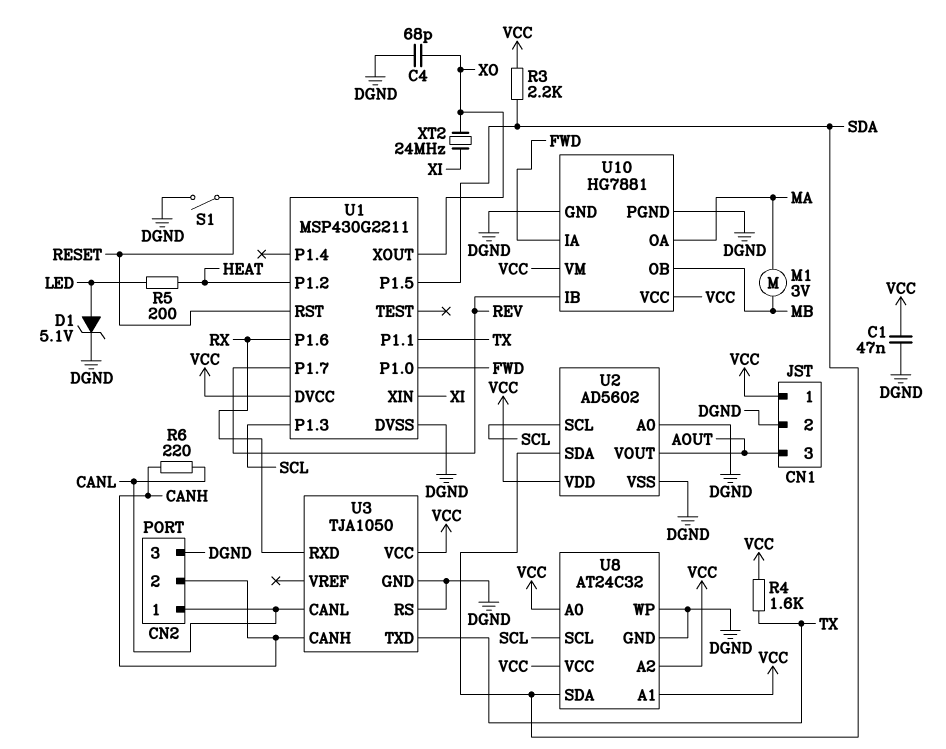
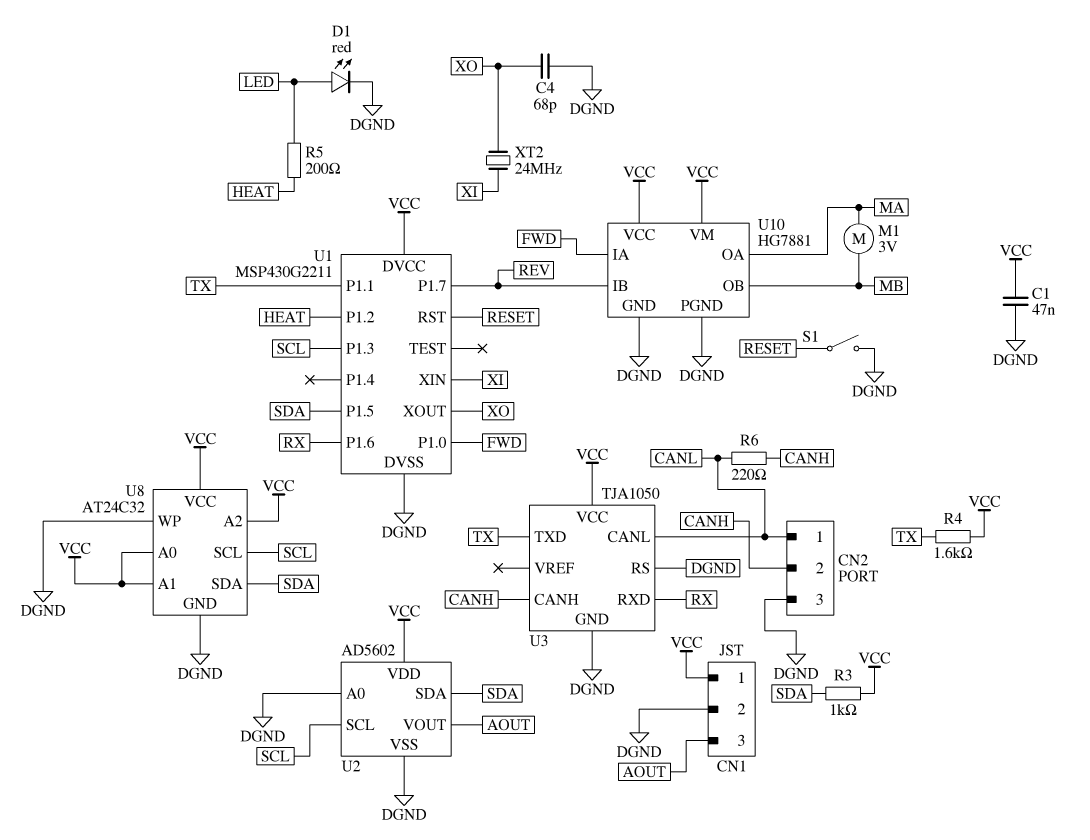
D1: zener 5.1V (A LED, K DGND) -> LED red (A LED, K DGND)
R3: 2.2k (SDA, VCC) -> 1k (SDA, VCC)

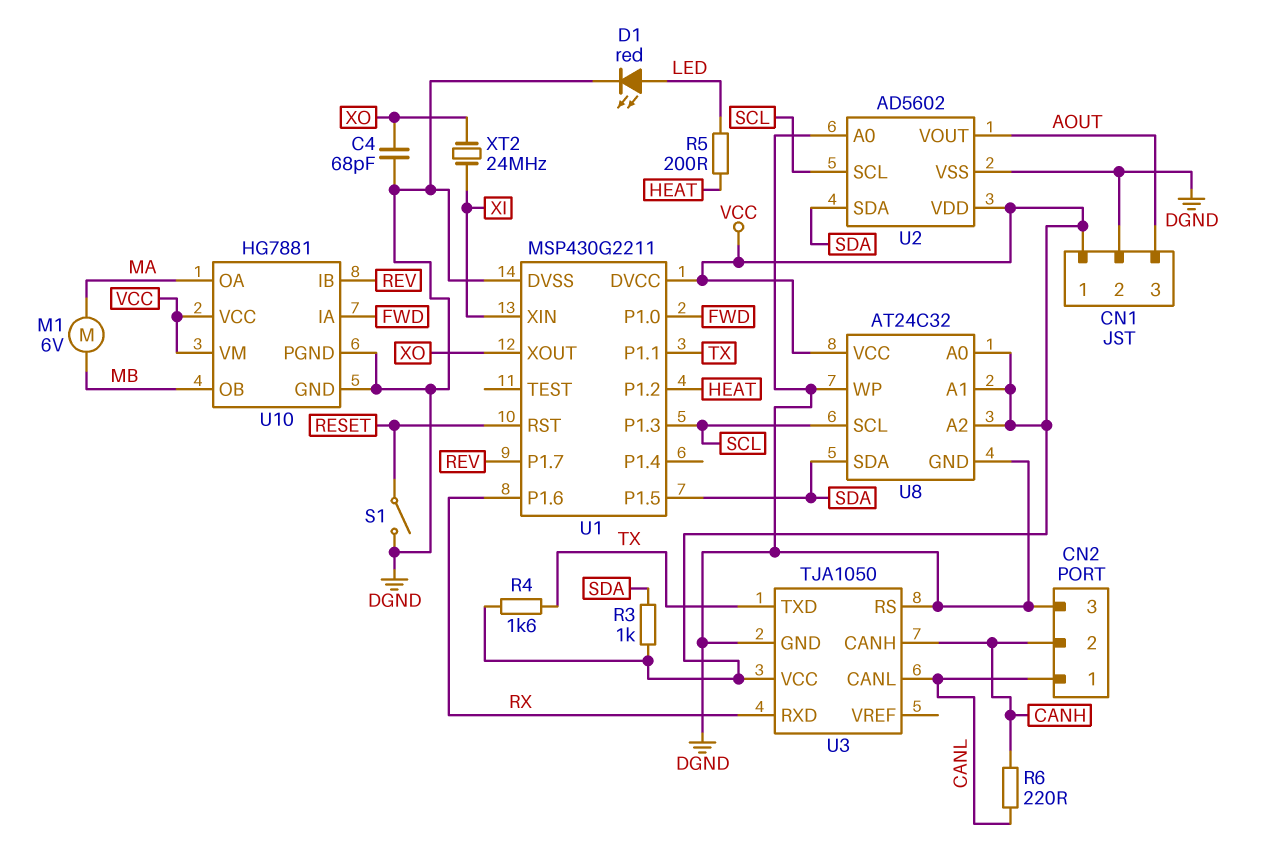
C1: 47nF (DGND, VCC) -> none
M1: motor 3V (MA, MB) -> motor 6V (MA, MB)

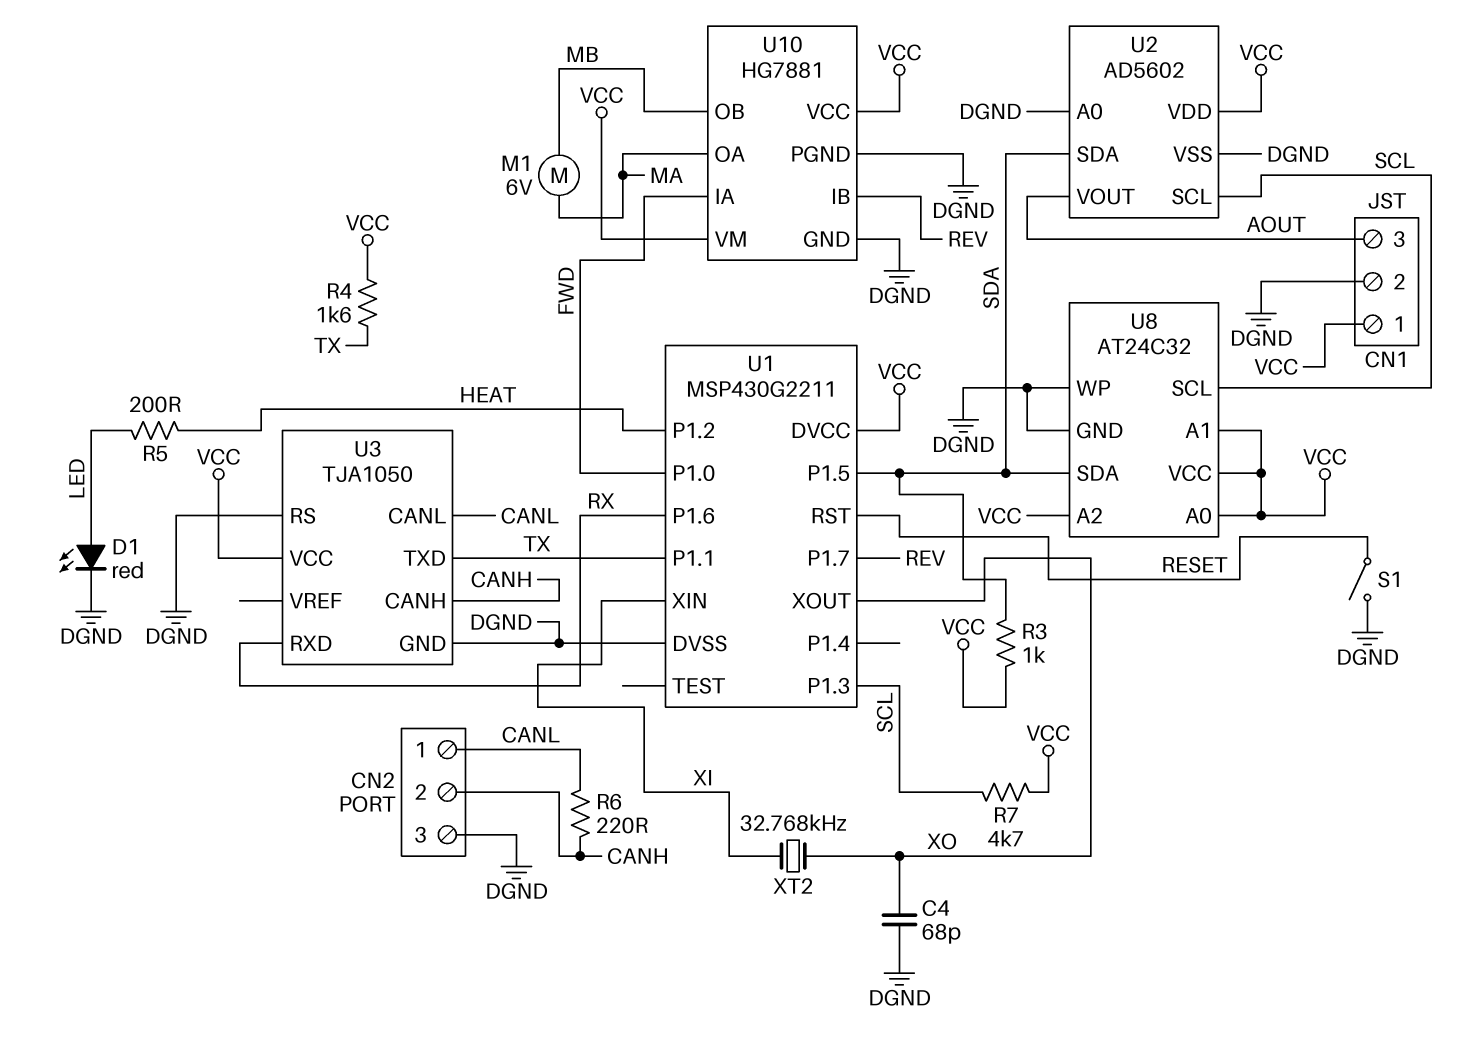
R7: none -> 4.7k (SCL, VCC)
XT2: 24MHz (XI, XO) -> 32.768kHz (XI, XO)

